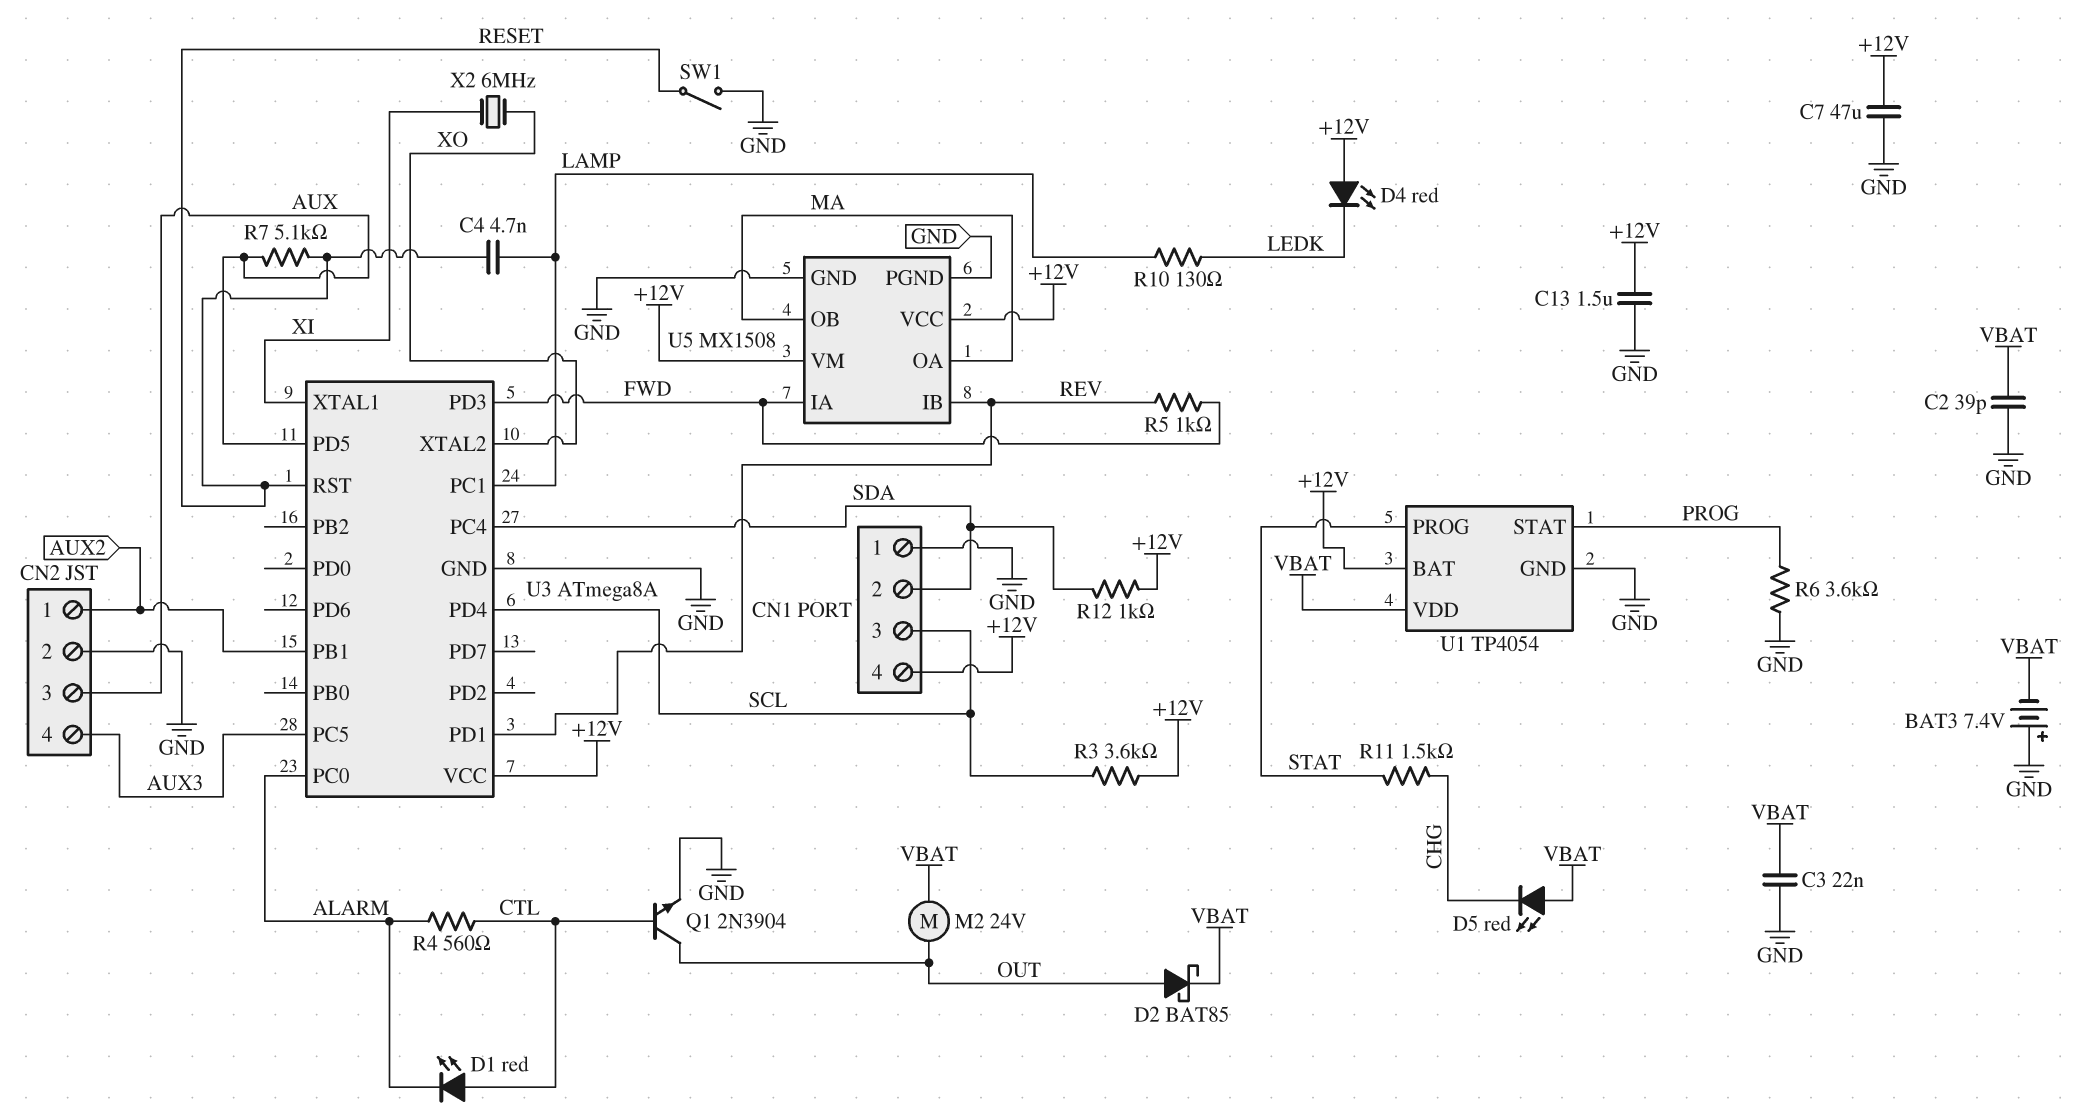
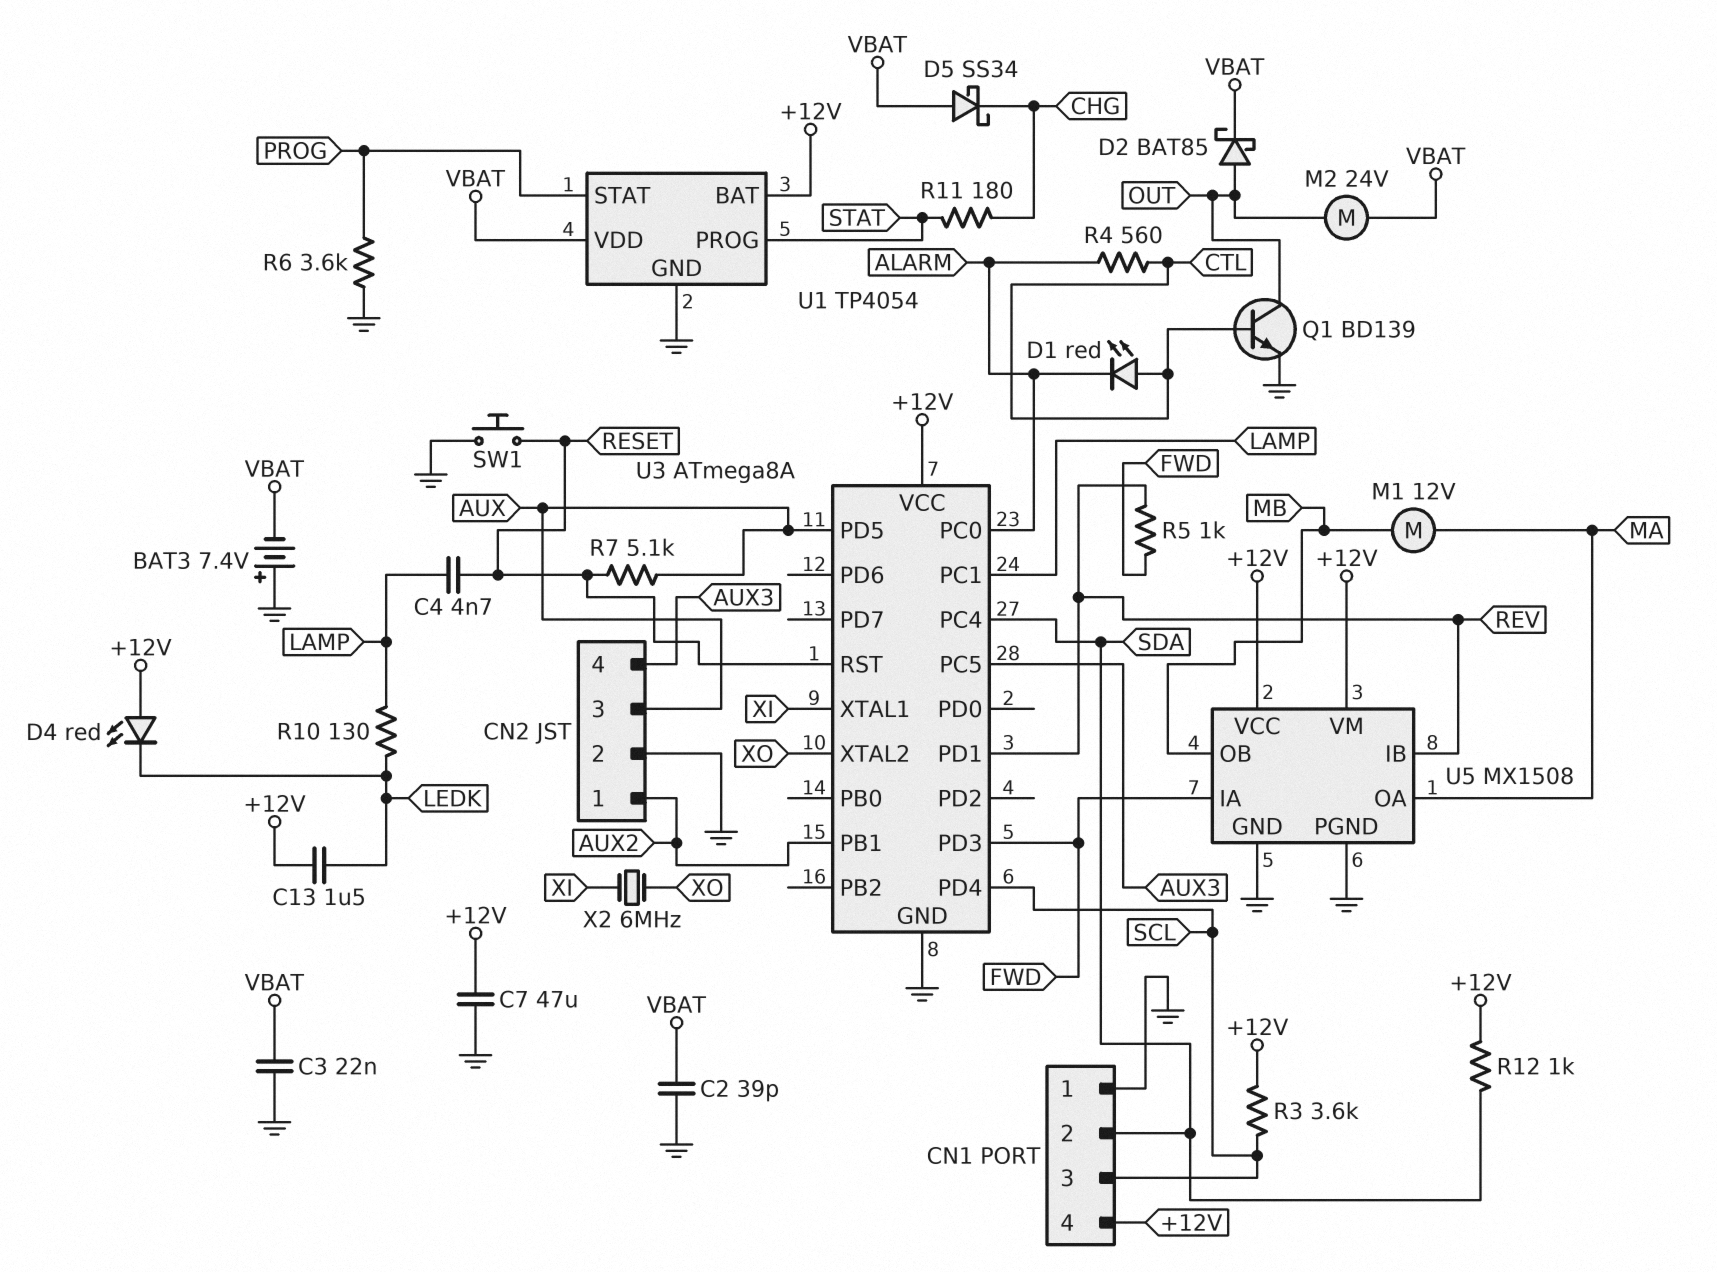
C13: 1.5uF (+12V, GND) -> 1.5uF (+12V, LEDK)
D5: LED red (A VBAT, K CHG) -> schottky SS34 (A VBAT, K CHG)
M1: none -> motor 12V (MA, MB)
Q1: NPN 2N3904 (B CTL, C OUT, E GND) -> NPN BD139 (B CTL, C OUT, E GND)
R11: 1.5k (CHG, STAT) -> 180 (CHG, STAT)
SW1: switch (GND, RESET) -> button (GND, RESET)
U5 pin OB: MA -> MB

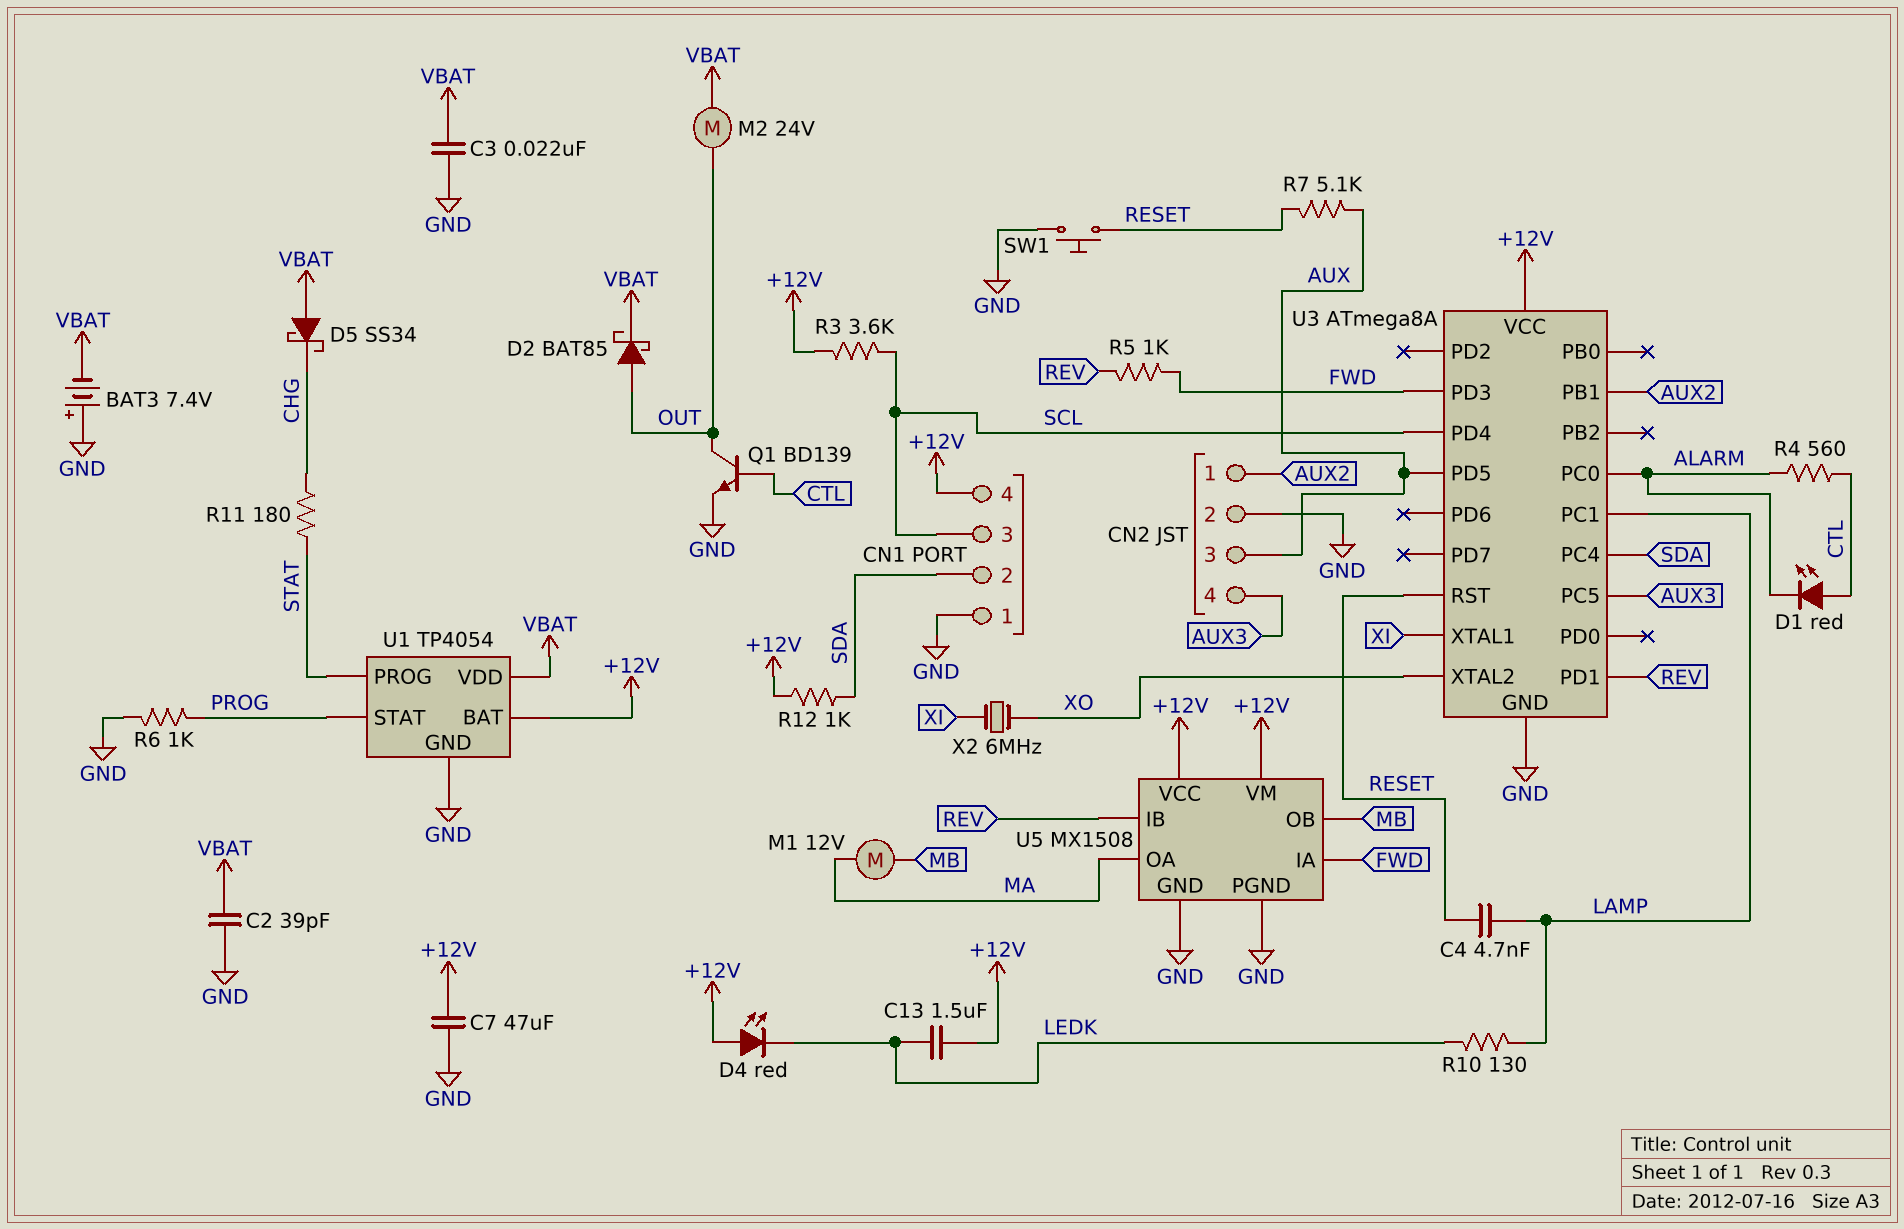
R6: 3.6k (GND, PROG) -> 1k (GND, PROG)

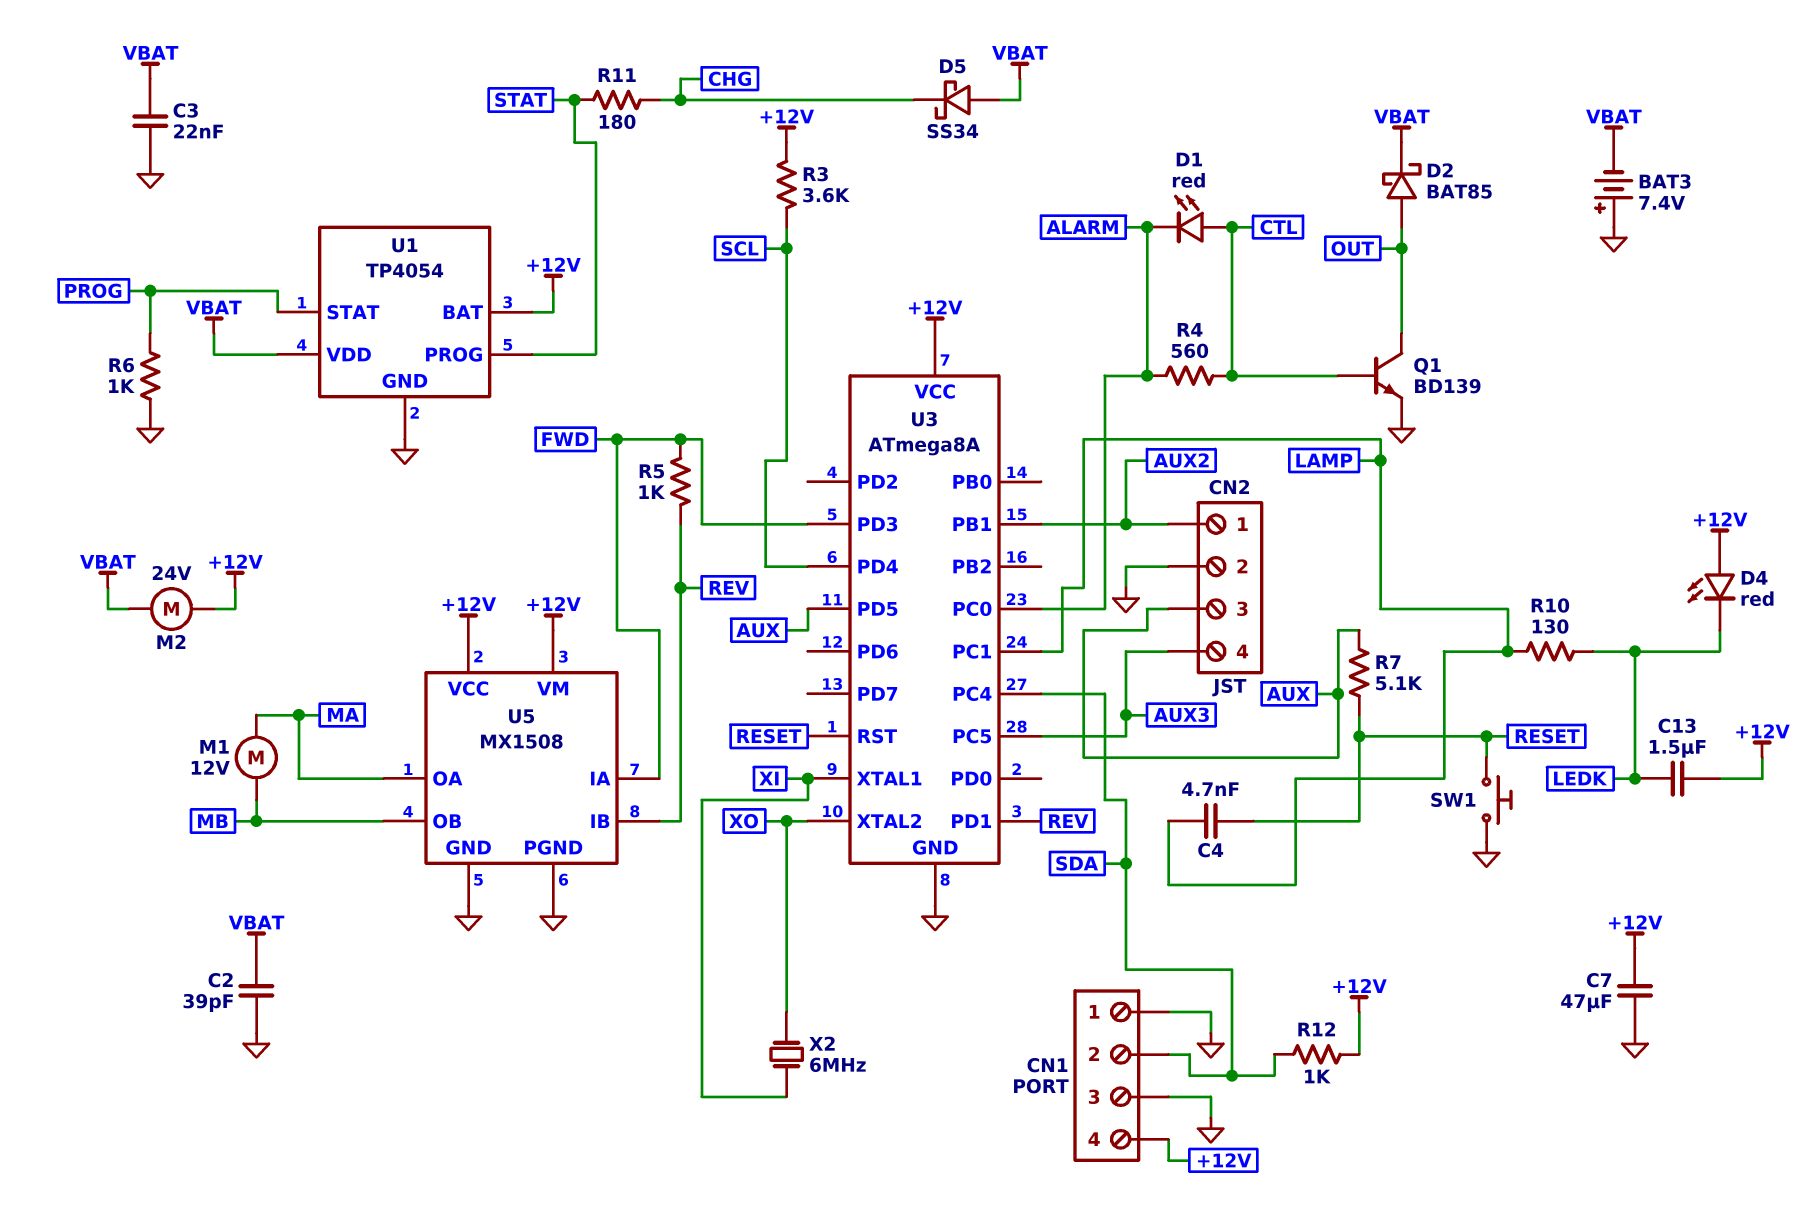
CN1 pin 3: SCL -> GND
M2: motor 24V (OUT, VBAT) -> motor 24V (+12V, VBAT)

